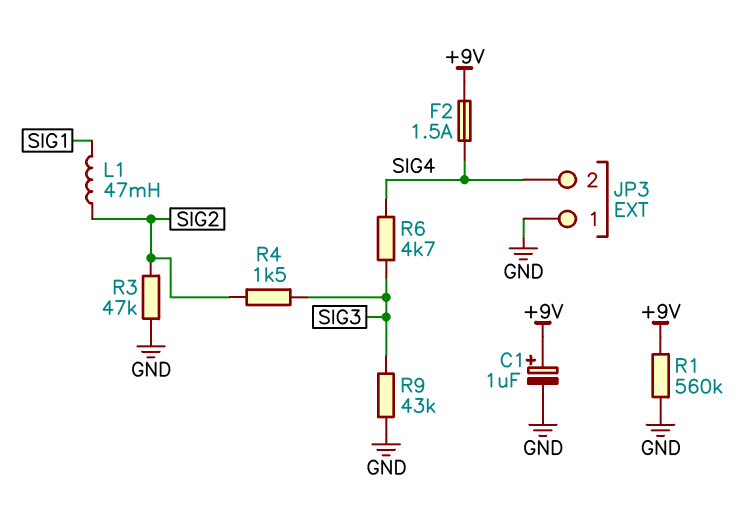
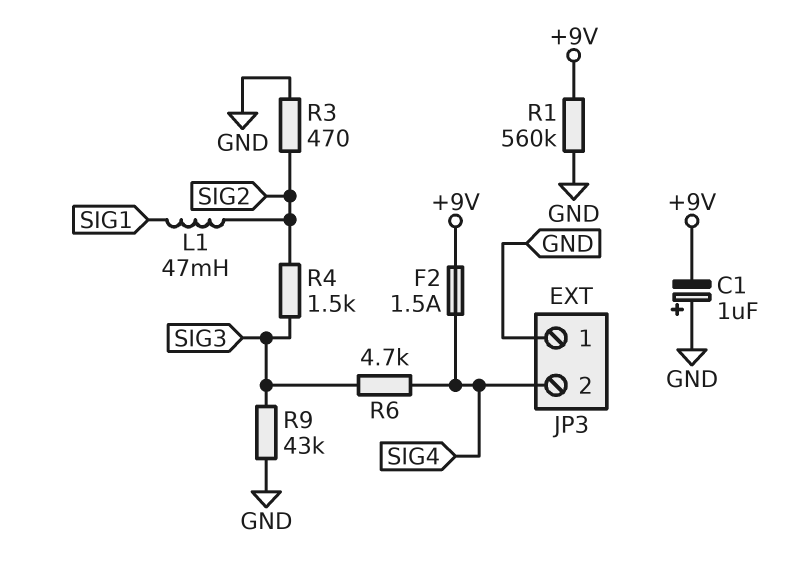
C1: 1uF (plus +9V, minus GND) -> 1uF (plus GND, minus +9V)
R3: 47k (GND, SIG2) -> 470 (GND, SIG2)

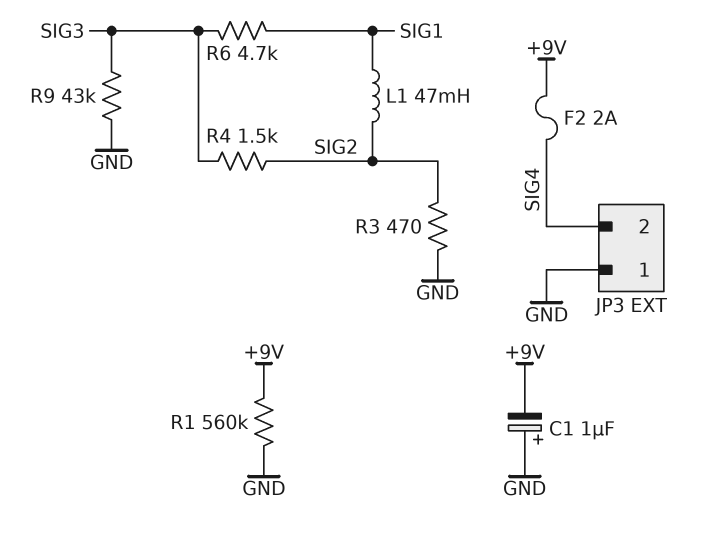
F2: 1.5A (+9V, SIG4) -> 2A (+9V, SIG4)
R6: 4.7k (SIG3, SIG4) -> 4.7k (SIG1, SIG3)

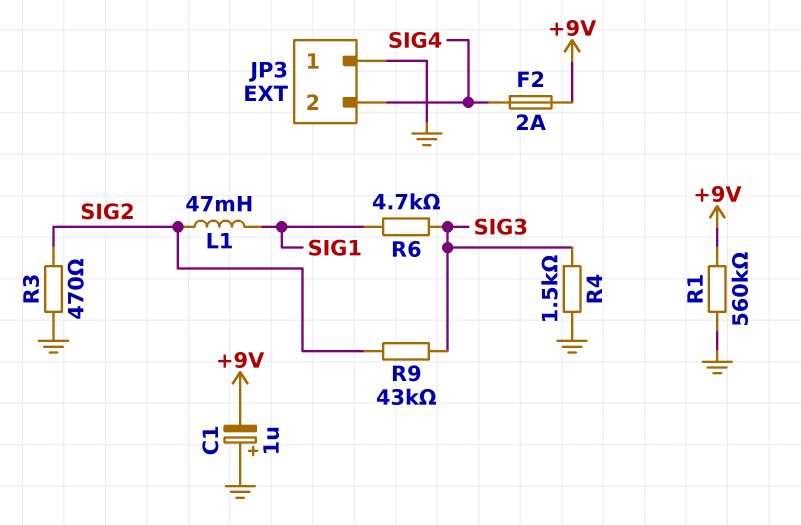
R4: 1.5k (SIG2, SIG3) -> 1.5k (GND, SIG3)
R9: 43k (GND, SIG3) -> 43k (SIG2, SIG3)

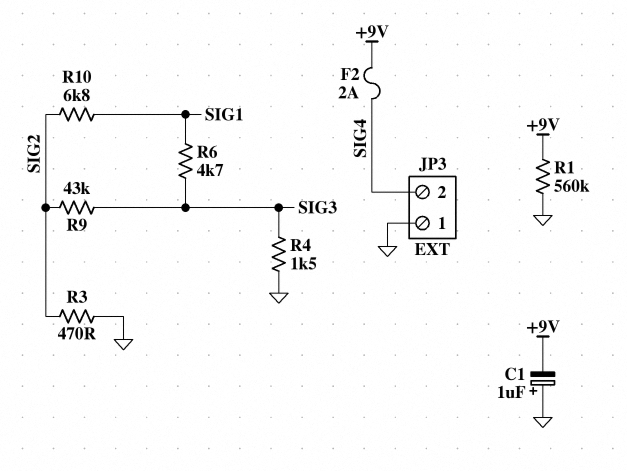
L1: 47mH (SIG1, SIG2) -> none
R10: none -> 6.8k (SIG1, SIG2)

